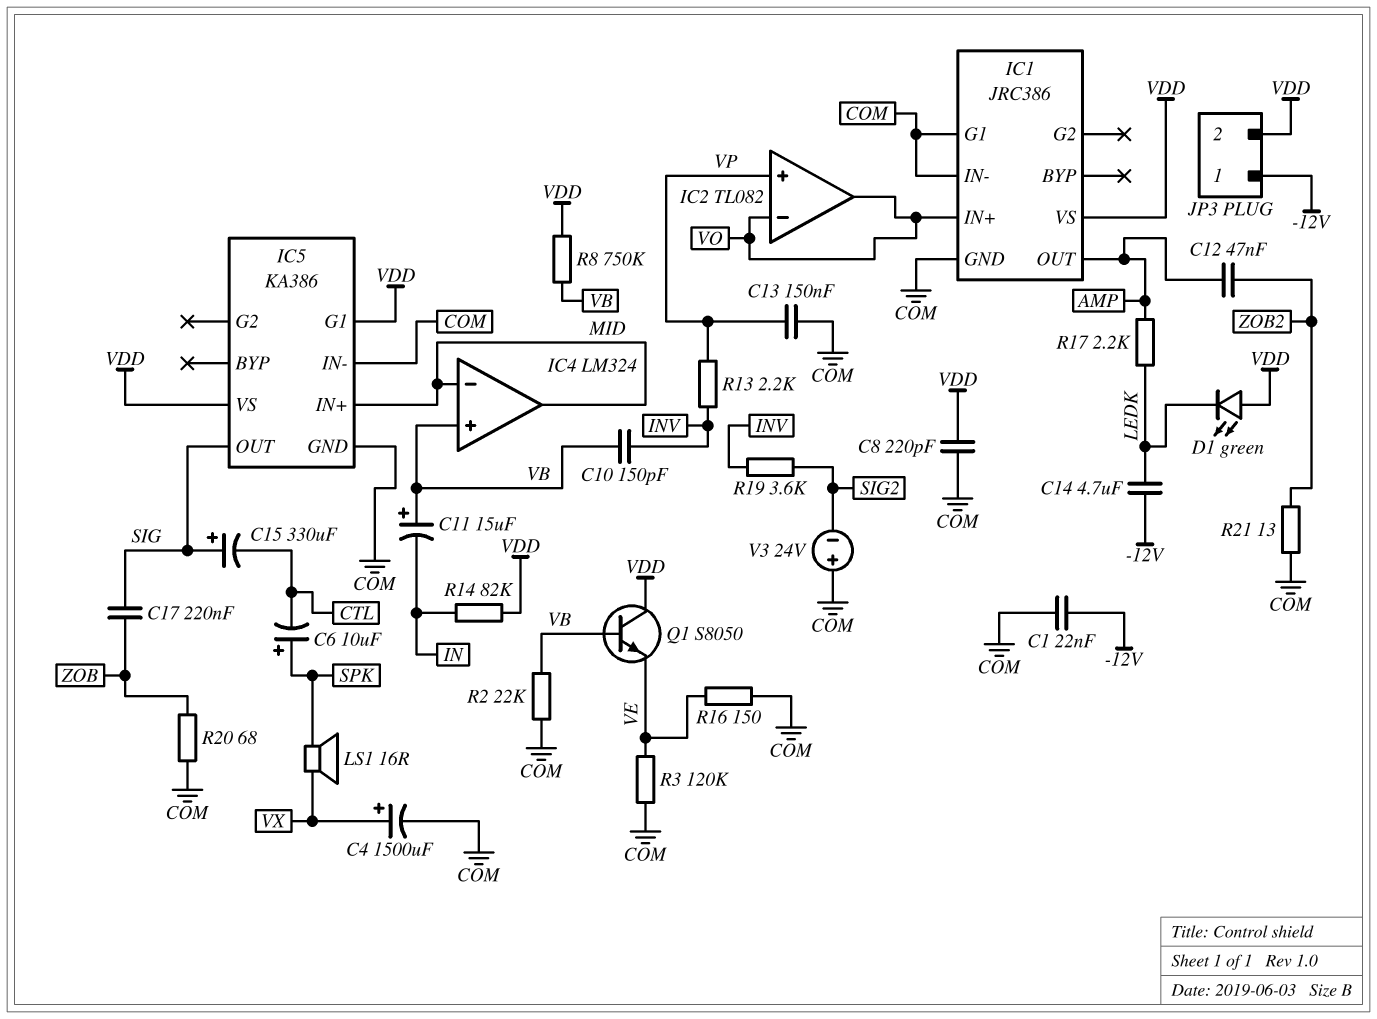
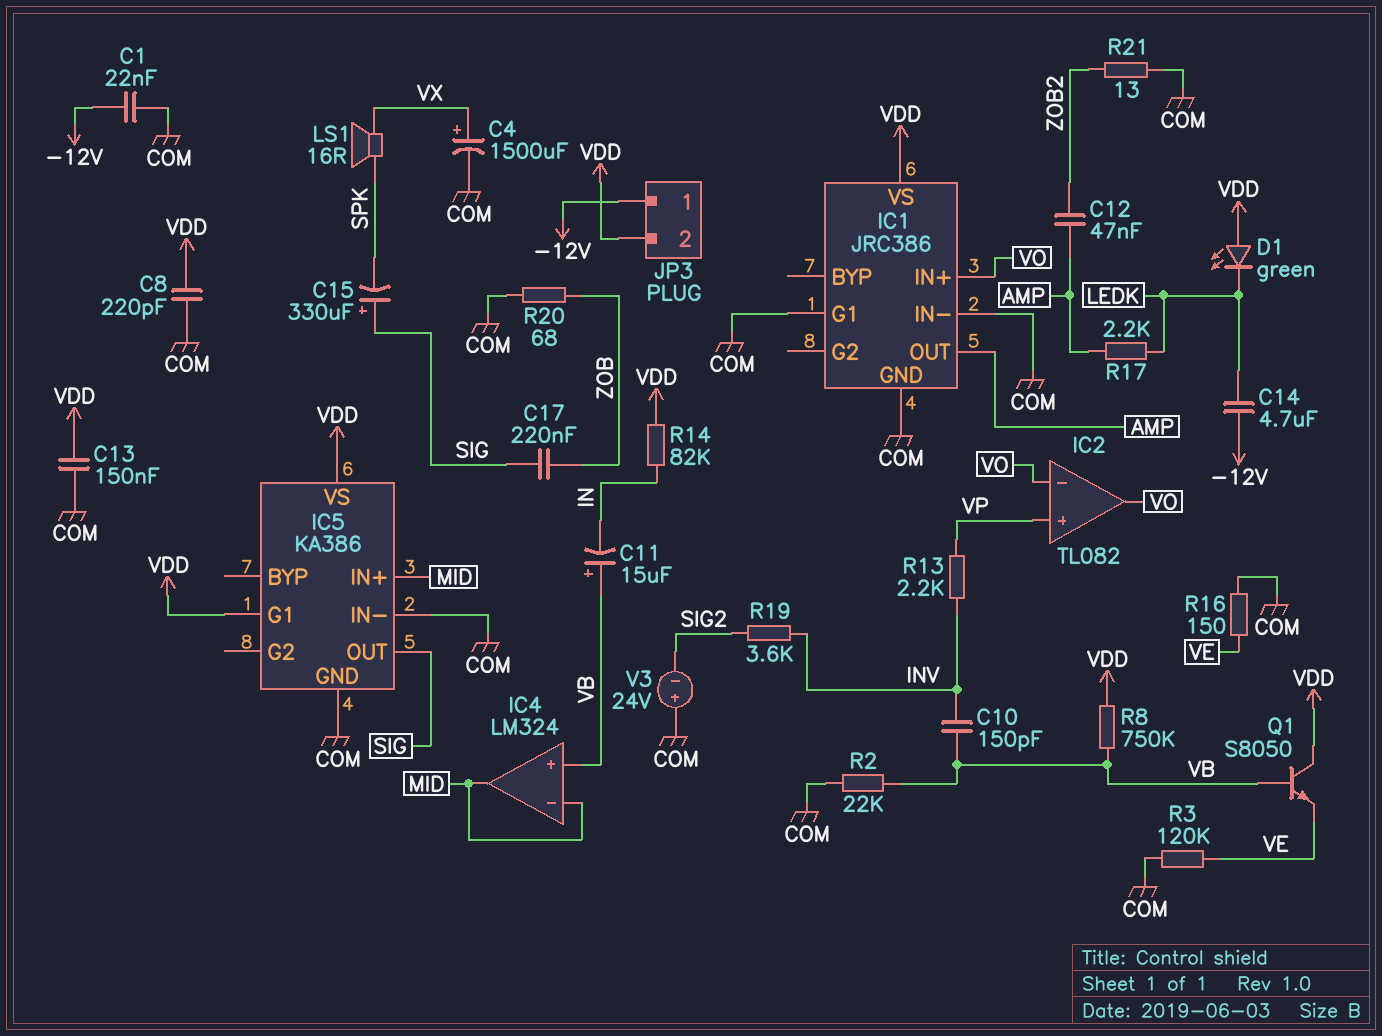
C6: 10uF (plus SPK, minus CTL) -> none
C13: 150nF (COM, VP) -> 150nF (COM, VDD)
C15: 330uF (plus SIG, minus CTL) -> 330uF (plus SIG, minus SPK)

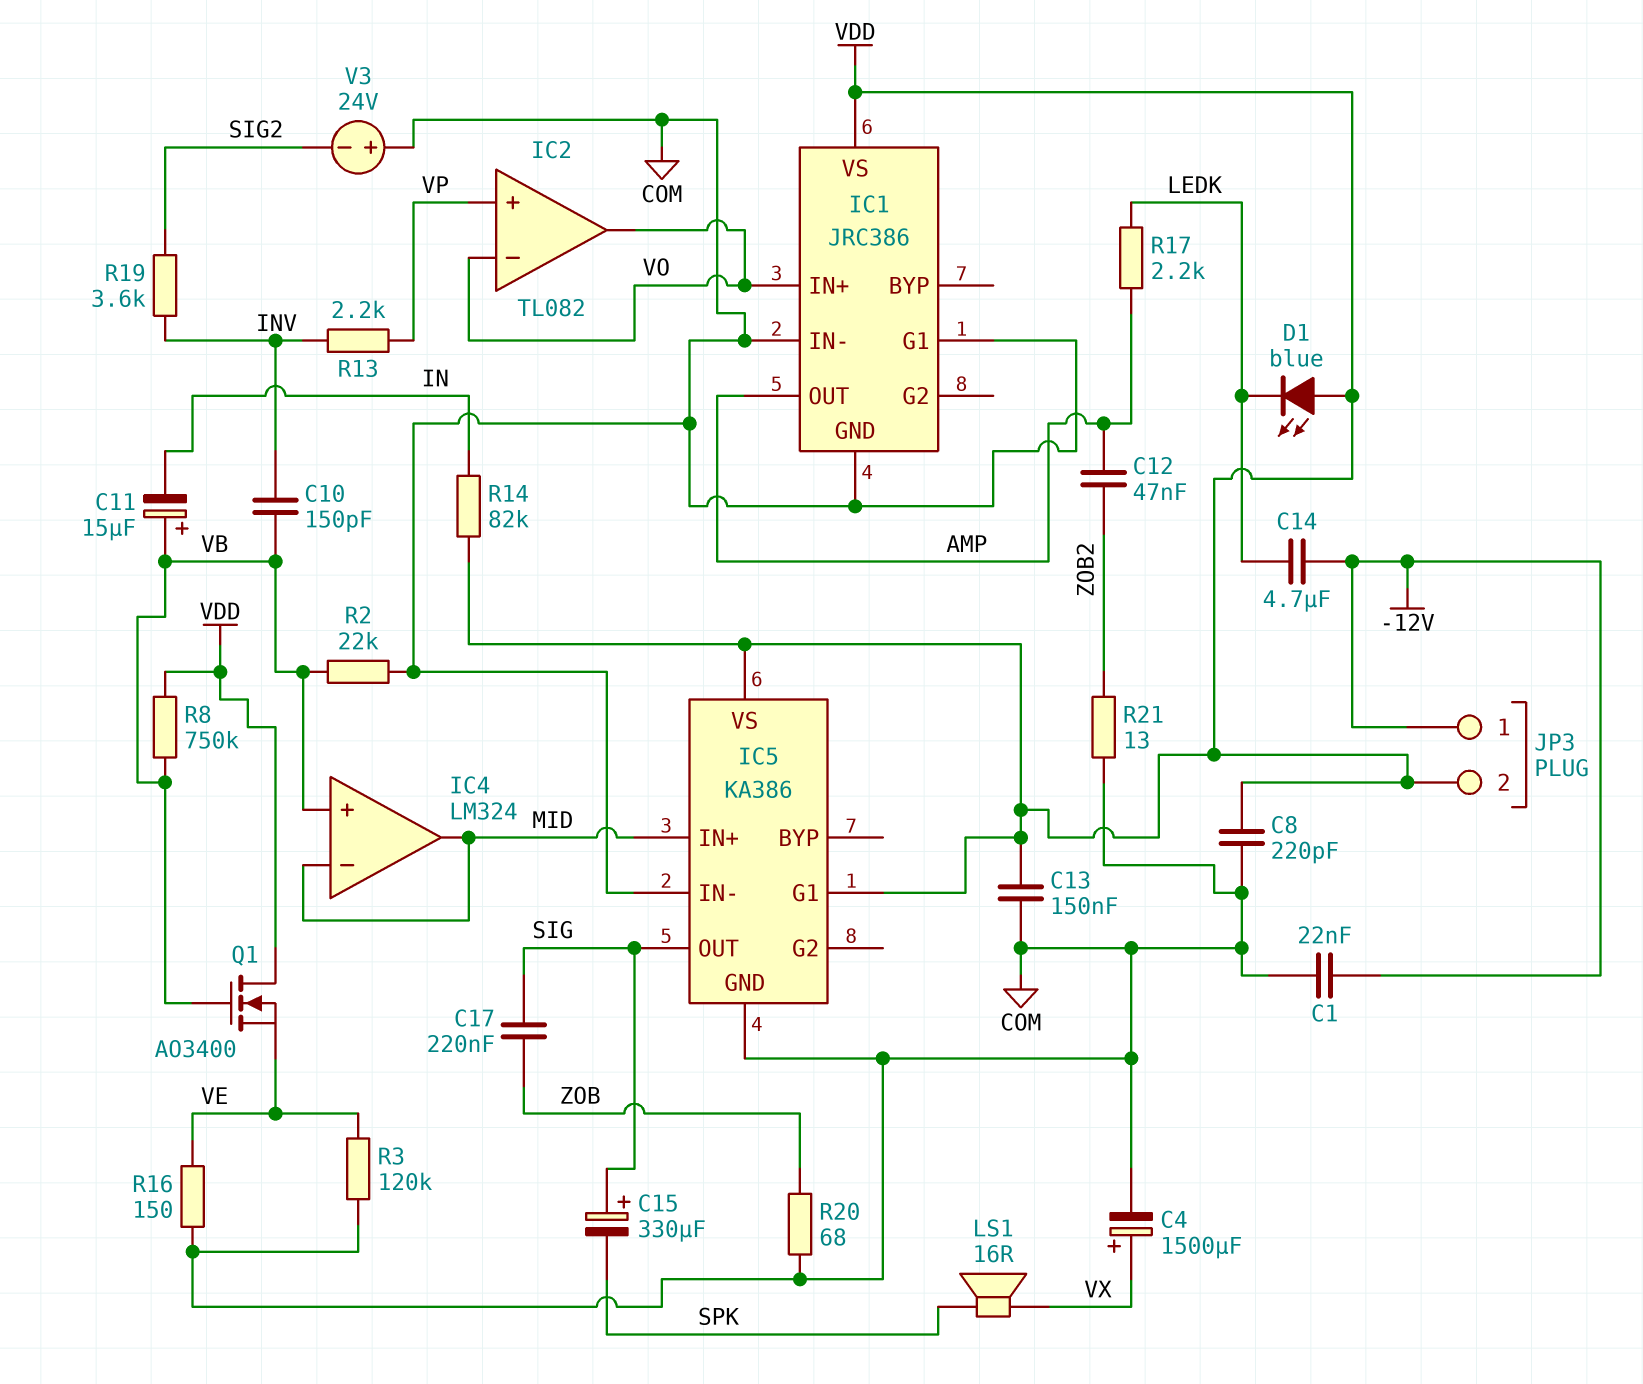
D1: LED green (A VDD, K LEDK) -> LED blue (A VDD, K LEDK)
Q1: NPN S8050 (B VB, C VDD, E VE) -> NMOS AO3400 (G VB, D VDD, S VE)

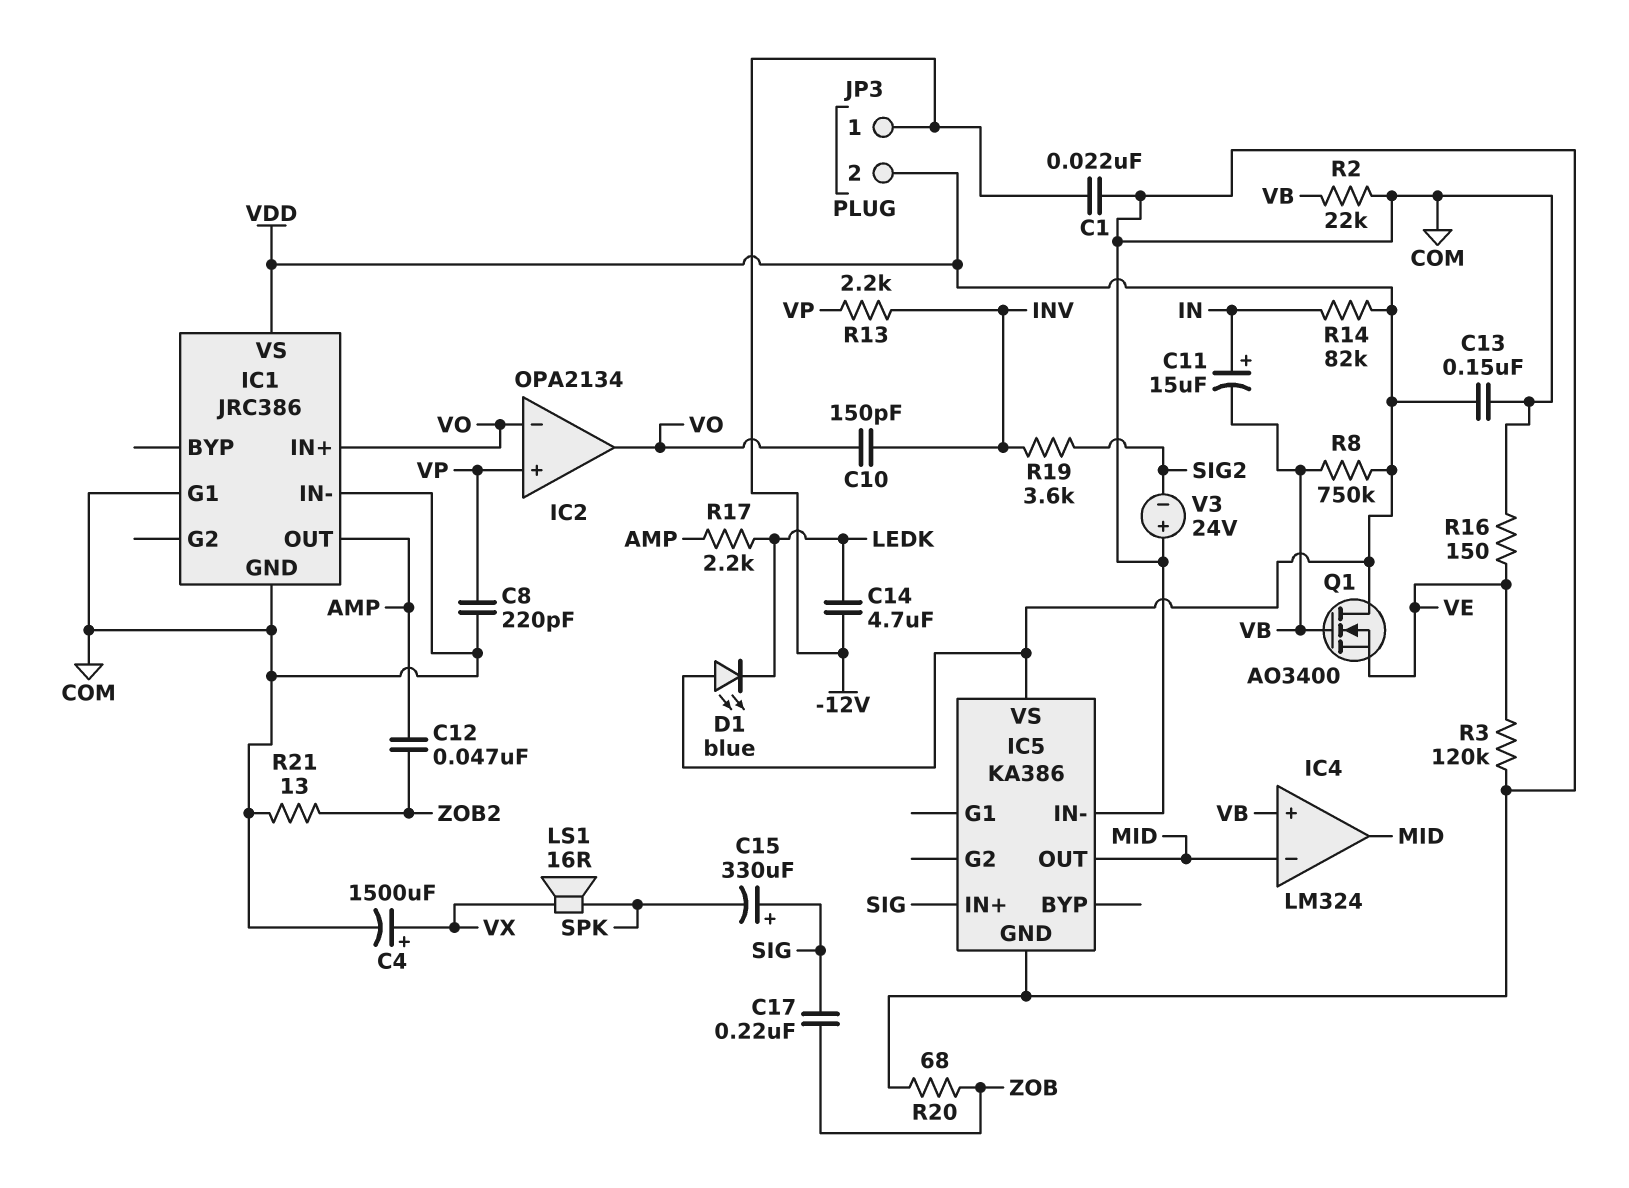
C8: 220pF (COM, VDD) -> 220pF (COM, VP)
C10: 150pF (INV, VB) -> 150pF (INV, VO)
C11: 15uF (plus VB, minus IN) -> 15uF (plus IN, minus VB)
IC2: TL082 -> OPA2134
IC5 pin G1: VDD -> none
IC5 pin IN+: MID -> SIG
IC5 pin OUT: SIG -> MID

